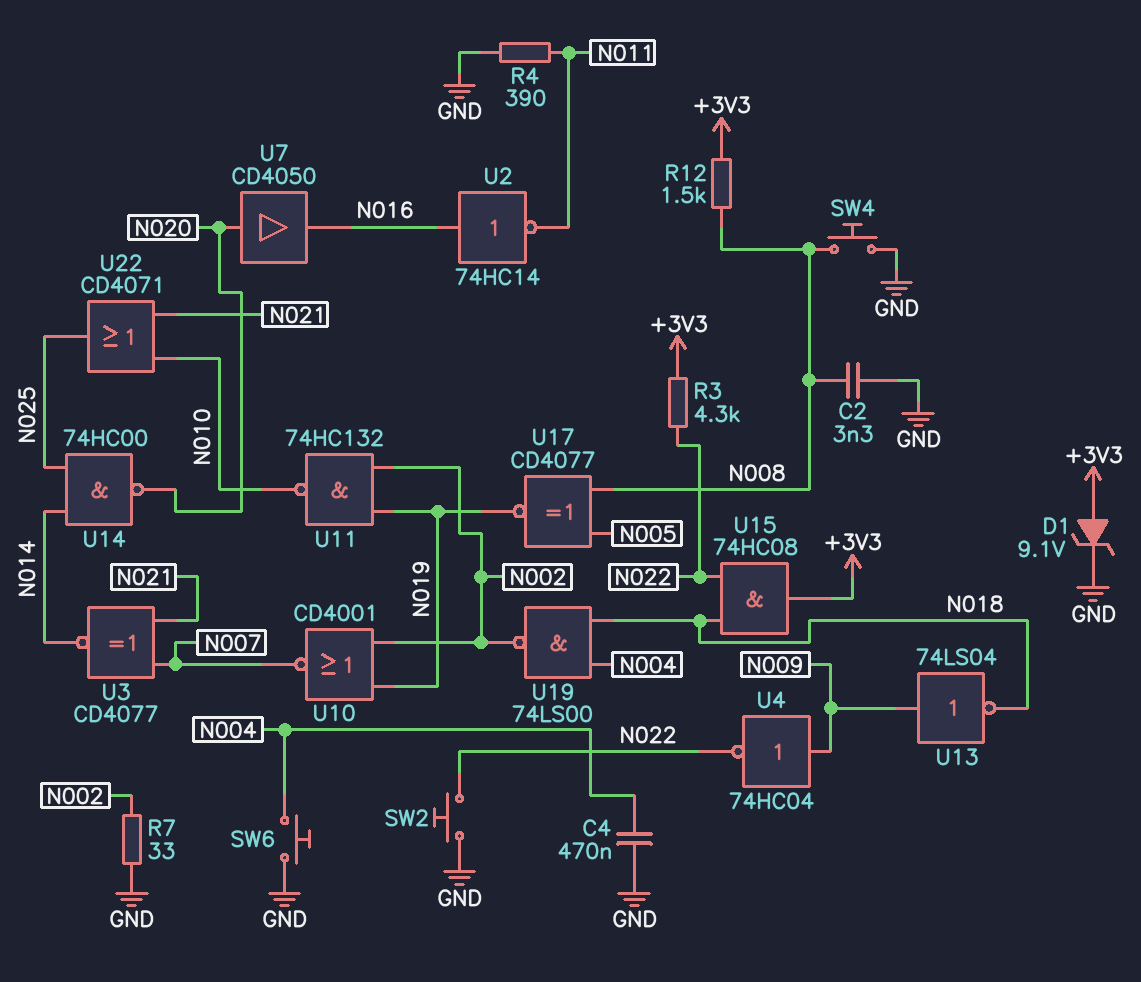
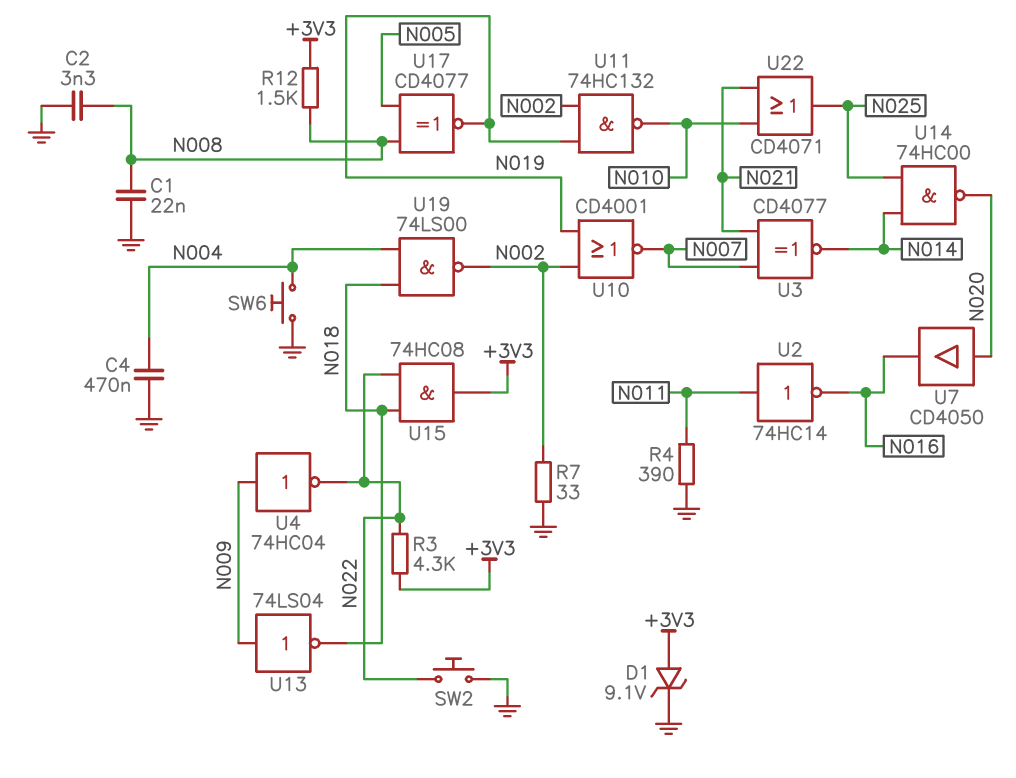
C1: none -> 22nF (GND, N008)
SW4: button (GND, N008) -> none
U2: NOT 74HC14 (in N016, out N011) -> NOT 74HC14 (in N011, out N016)

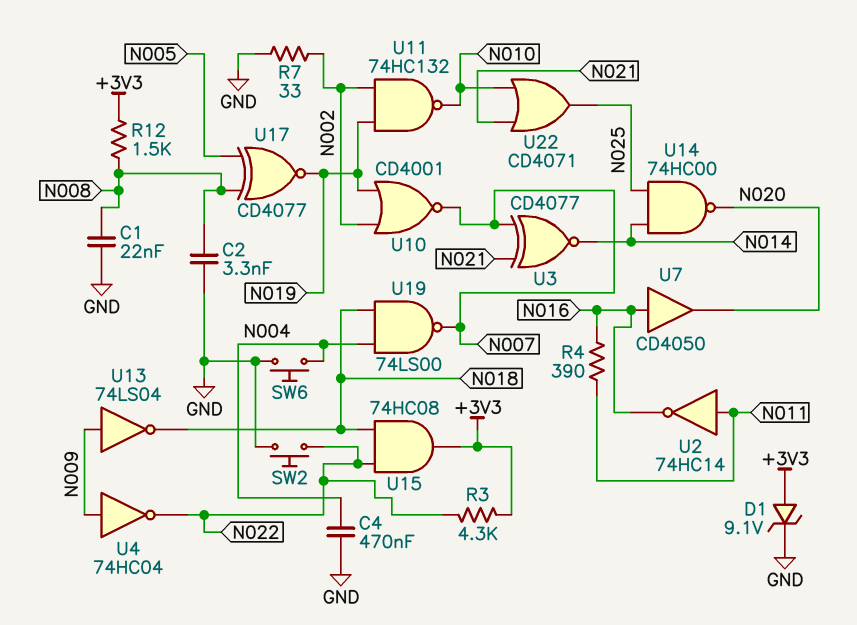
R4: 390 (GND, N011) -> 390 (N011, N016)
U7: buffer CD4050 (in N020, out N016) -> buffer CD4050 (in N016, out N020)
U19: NAND 74LS00 (in N004, in N018, out N002) -> NAND 74LS00 (in N004, in N018, out N007)

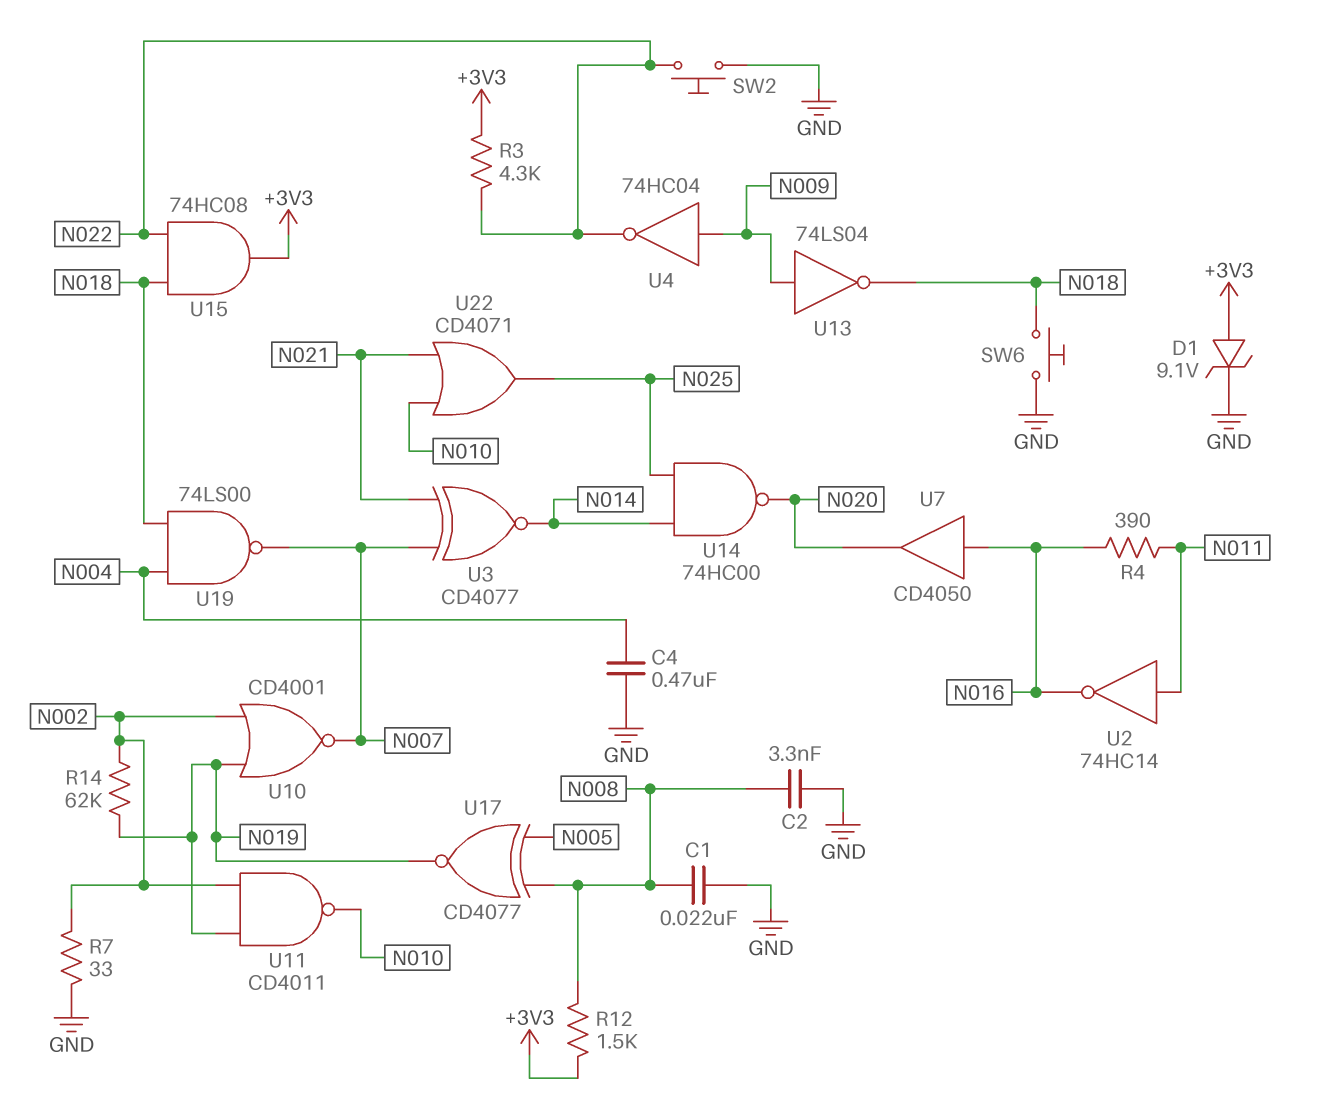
R14: none -> 62k (N002, N019)
SW6: button (GND, N004) -> button (GND, N018)
U11: NAND 74HC132 (in N002, in N019, out N010) -> NAND CD4011 (in N002, in N019, out N010)

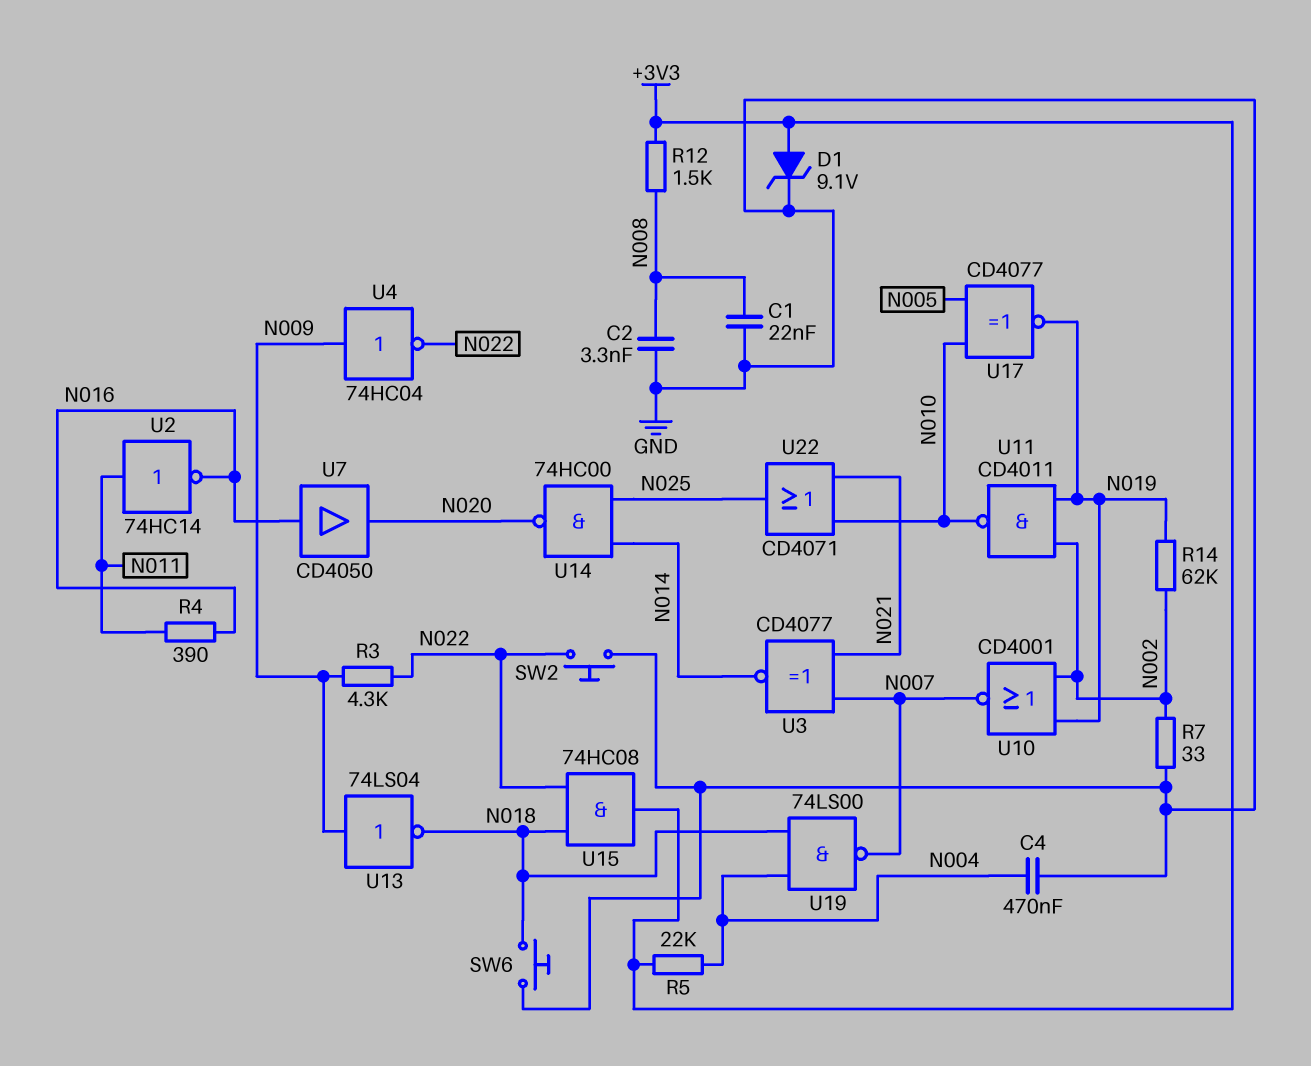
R3: 4.3k (+3V3, N022) -> 4.3k (N009, N022)
R5: none -> 22k (+3V3, N004)
U17: XNOR CD4077 (in N005, in N008, out N019) -> XNOR CD4077 (in N005, in N010, out N019)

